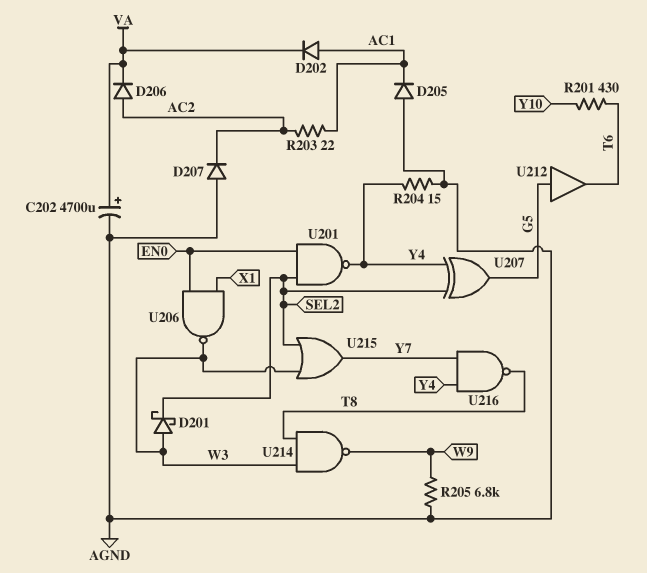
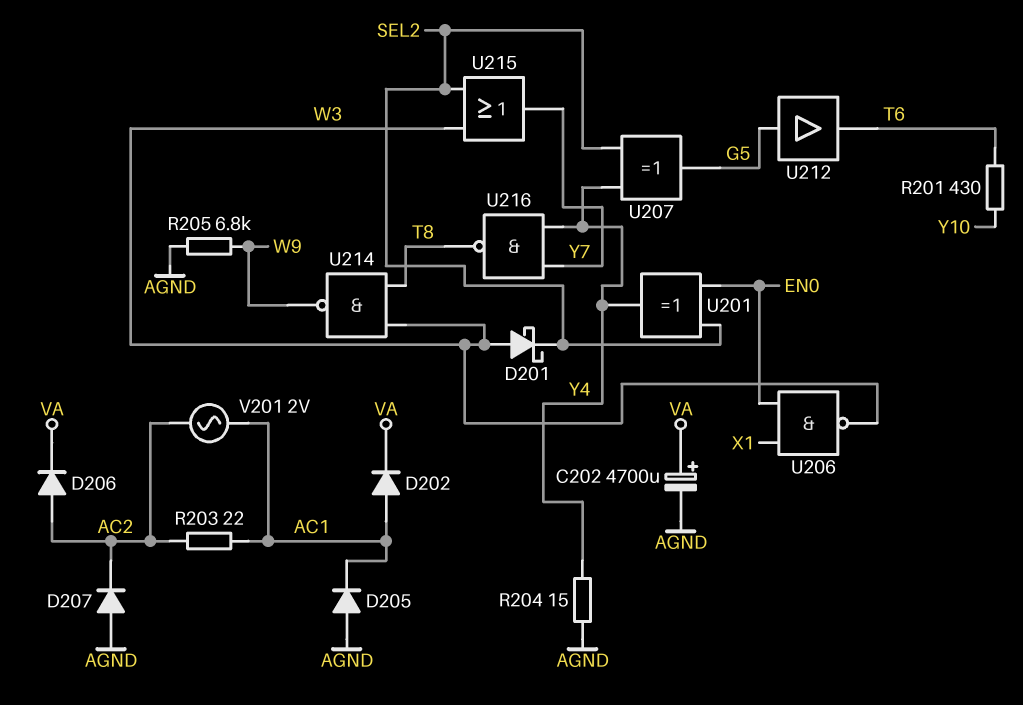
U201: NAND (in EN0, in SEL2, out Y4) -> XOR (in EN0, in SEL2, out Y4)
V201: none -> AC 2V (AC1, AC2)

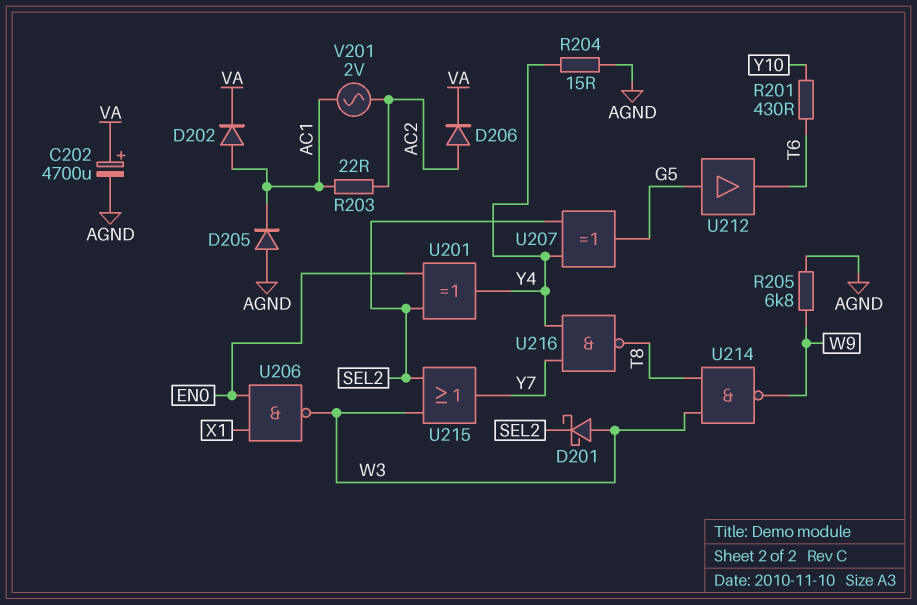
D207: diode (A AGND, K AC2) -> none

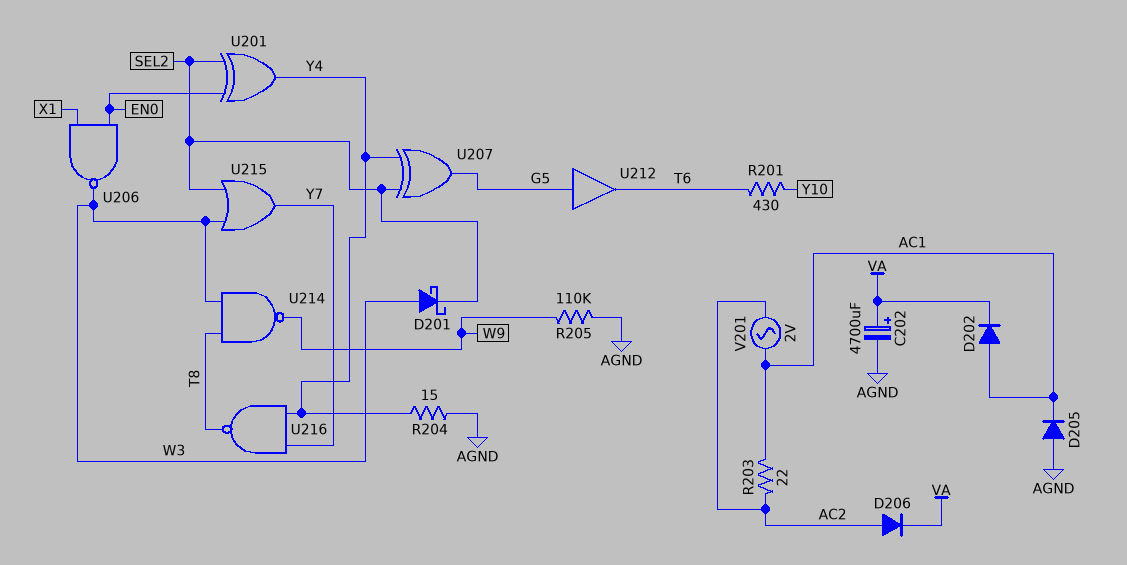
R205: 6.8k (AGND, W9) -> 110k (AGND, W9)

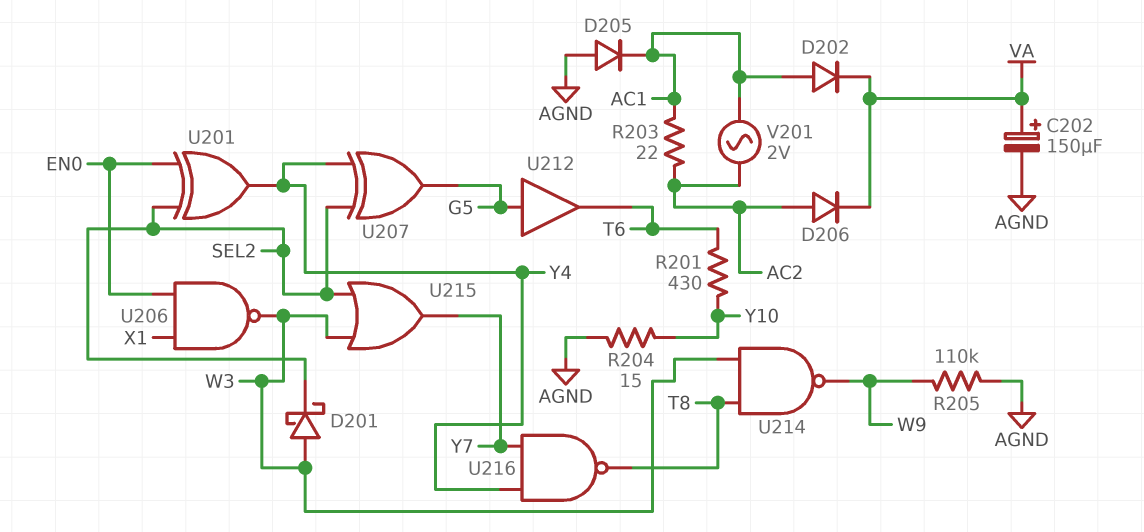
C202: 4700uF (plus VA, minus AGND) -> 150uF (plus VA, minus AGND)
R204: 15 (AGND, Y4) -> 15 (AGND, Y10)

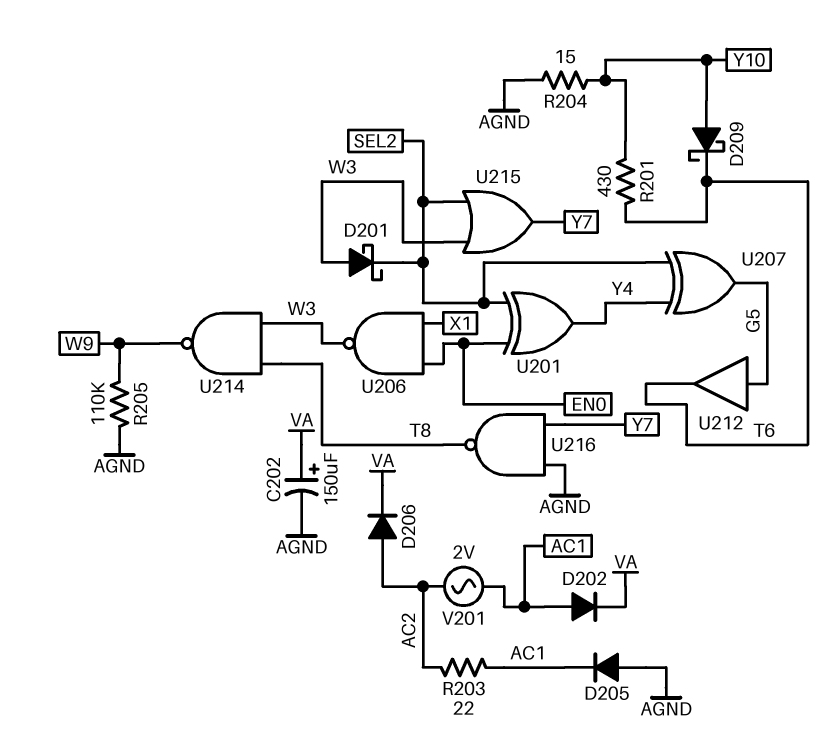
D209: none -> schottky (A Y10, K T6)
U216: NAND (in Y4, in Y7, out T8) -> NAND (in AGND, in Y7, out T8)

